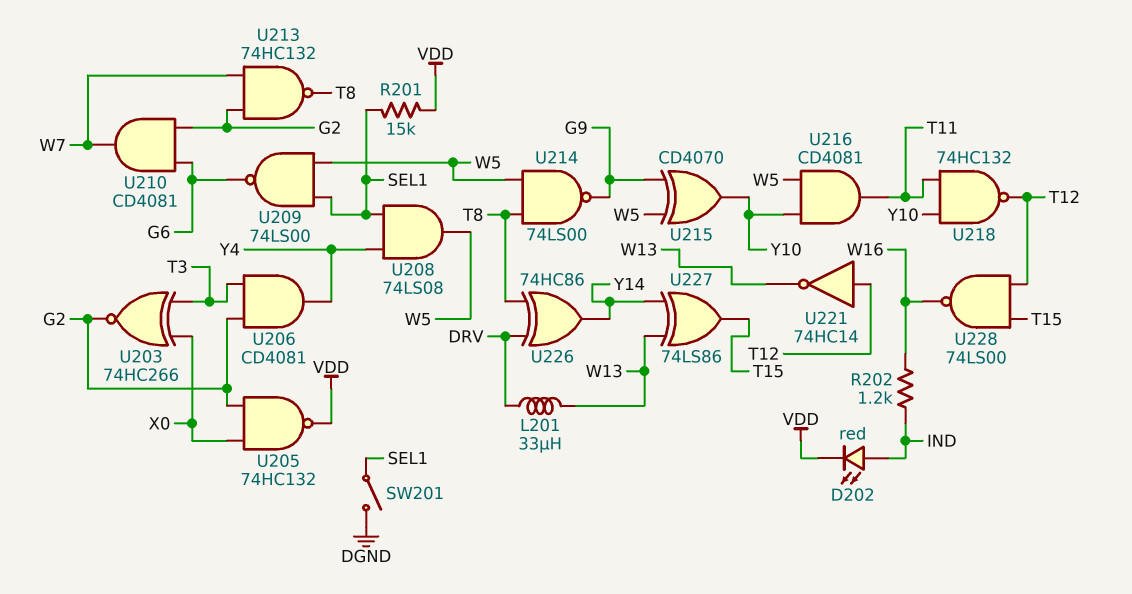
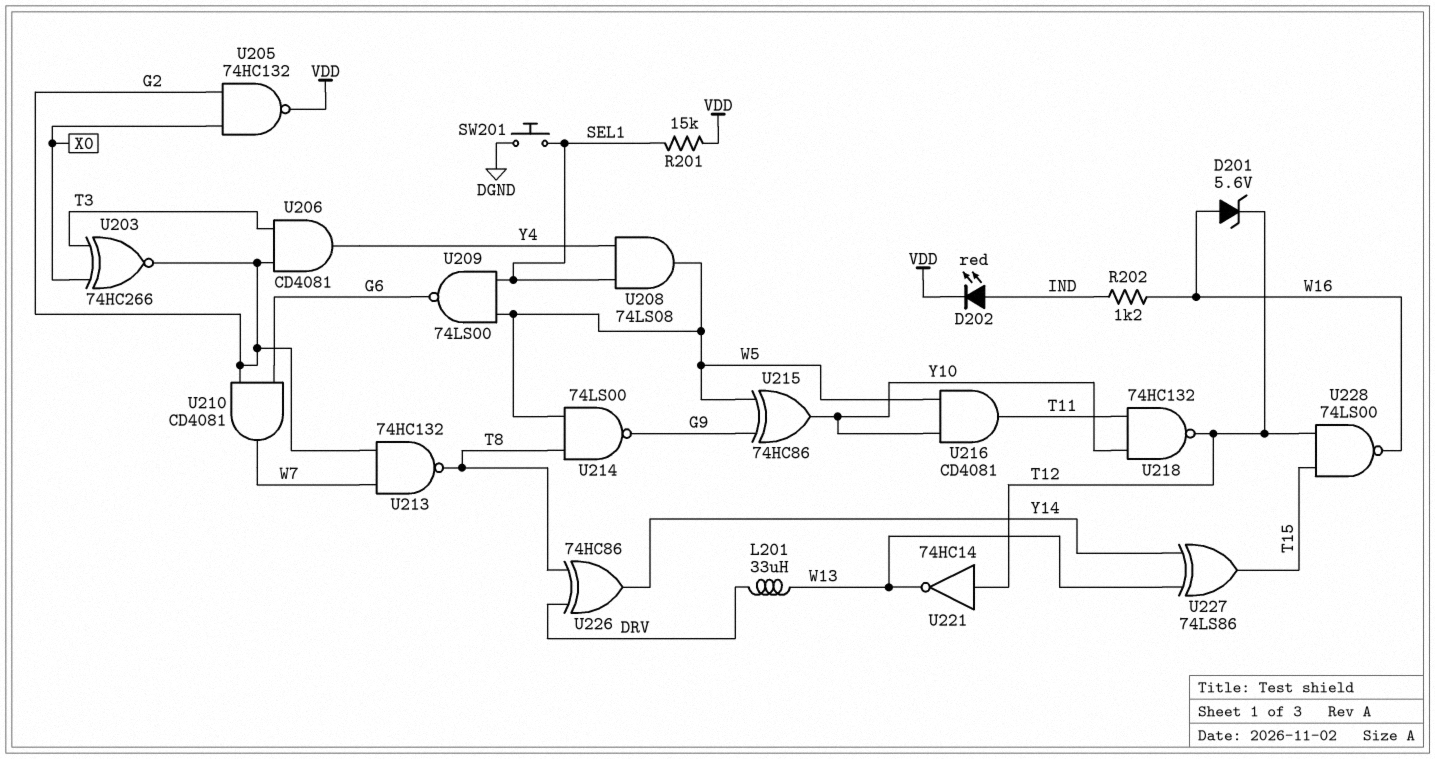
D201: none -> zener 5.6V (A W16, K T12)
SW201: switch (DGND, SEL1) -> button (DGND, SEL1)
U215: XOR CD4070 (in G9, in W5, out Y10) -> XOR 74HC86 (in G9, in W5, out Y10)

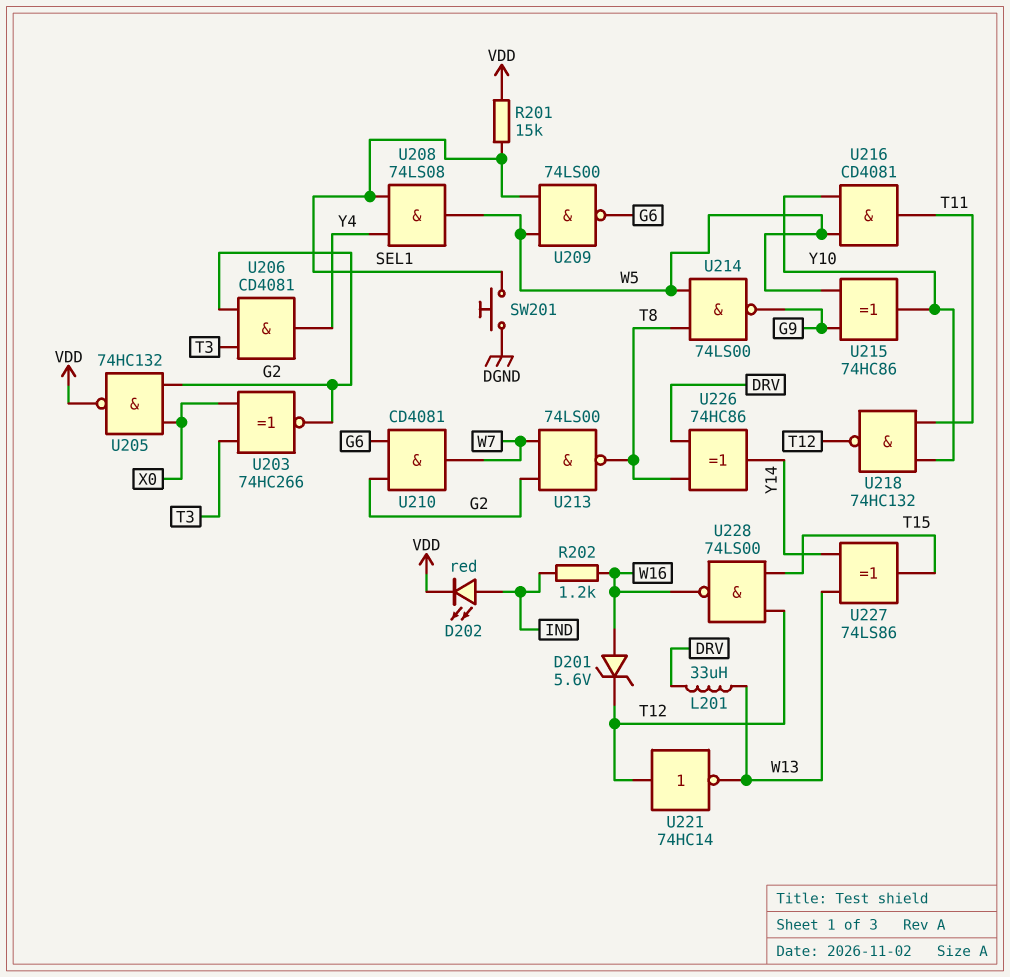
U213: NAND 74HC132 (in G2, in W7, out T8) -> NAND 74LS00 (in G2, in W7, out T8)

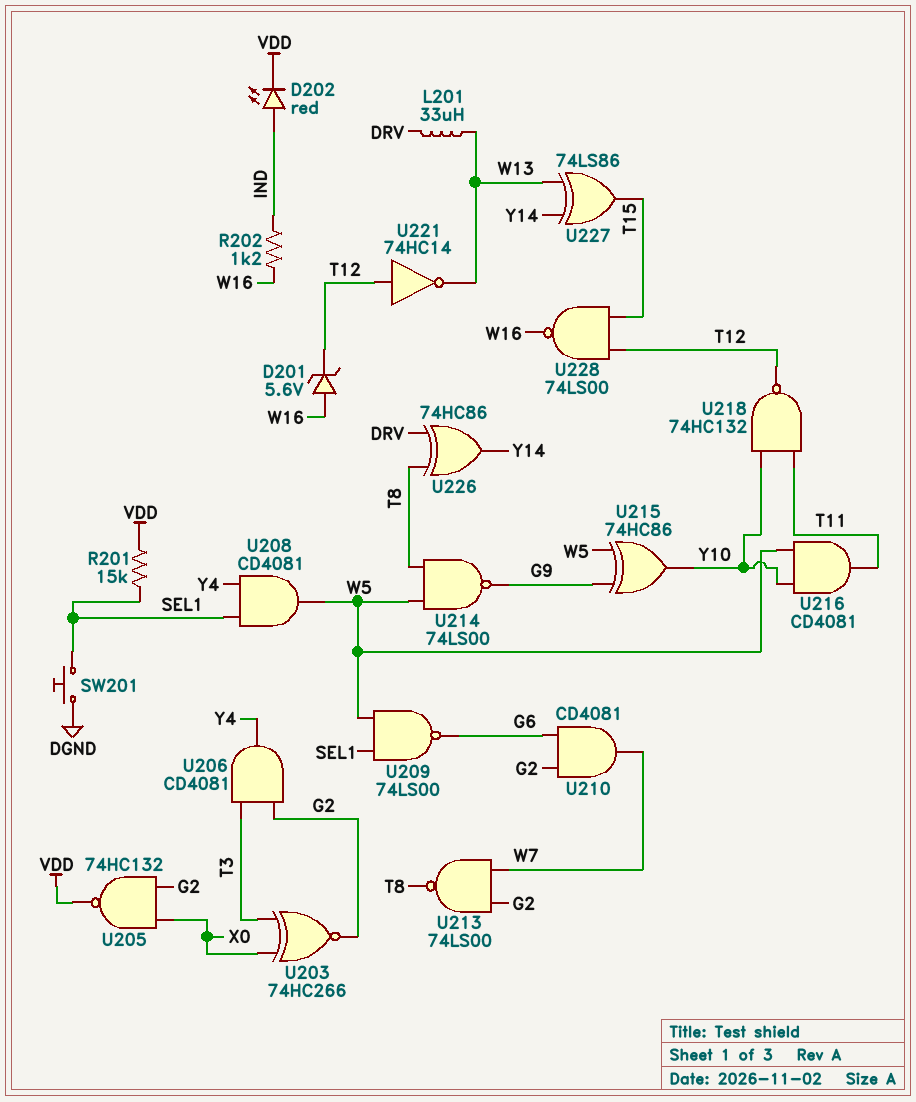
U208: AND 74LS08 (in SEL1, in Y4, out W5) -> AND CD4081 (in SEL1, in Y4, out W5)

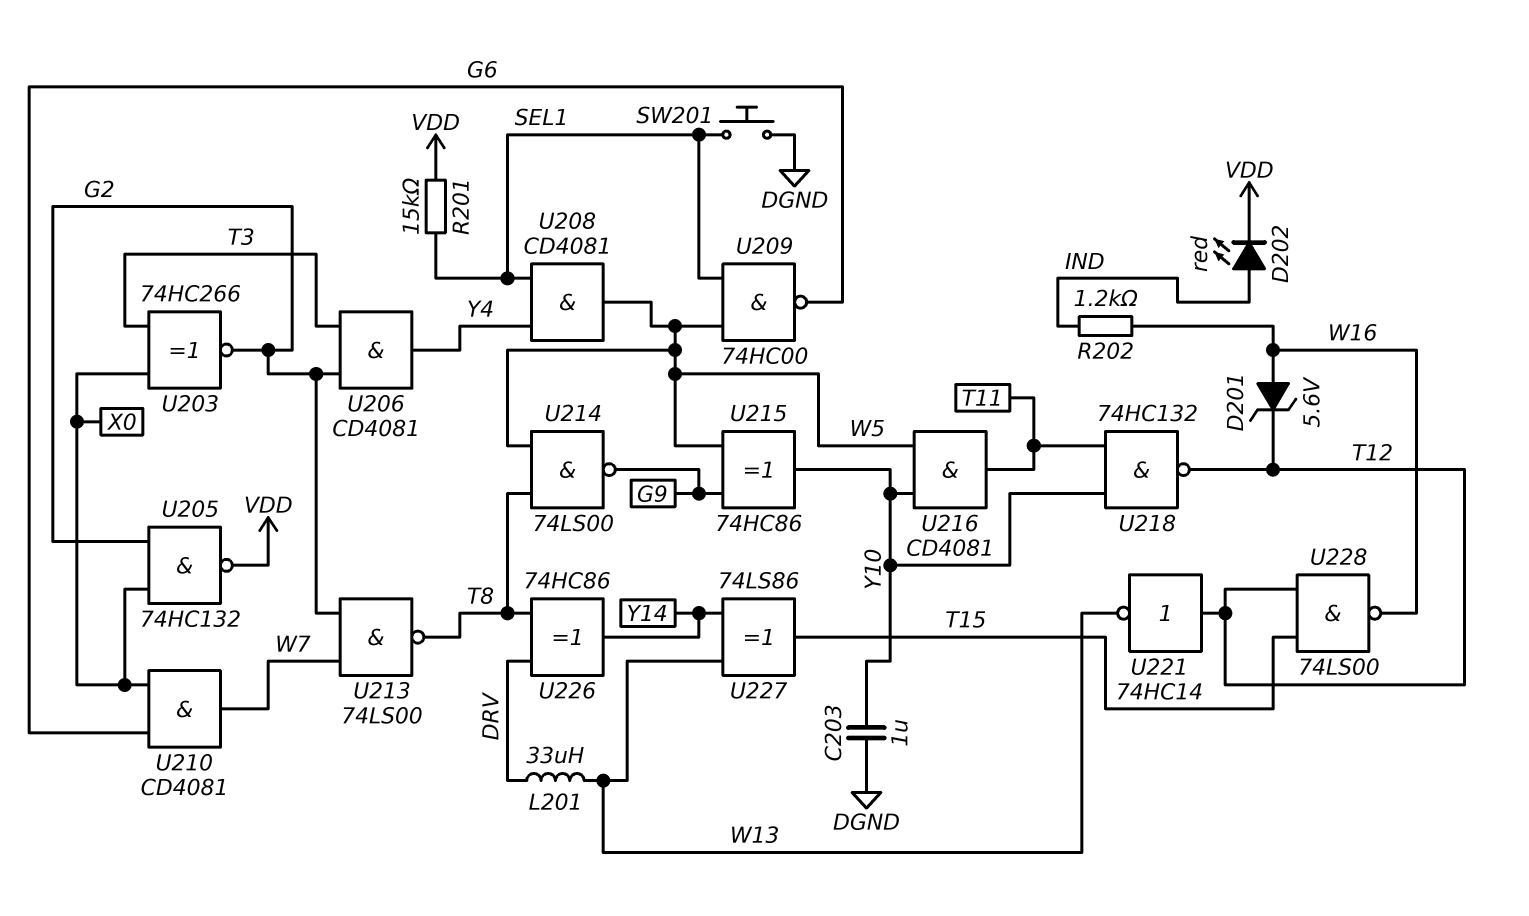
C203: none -> 1uF (DGND, Y10)
U209: NAND 74LS00 (in SEL1, in W5, out G6) -> NAND 74HC00 (in SEL1, in W5, out G6)
U210: AND CD4081 (in G2, in G6, out W7) -> AND CD4081 (in G6, in X0, out W7)

